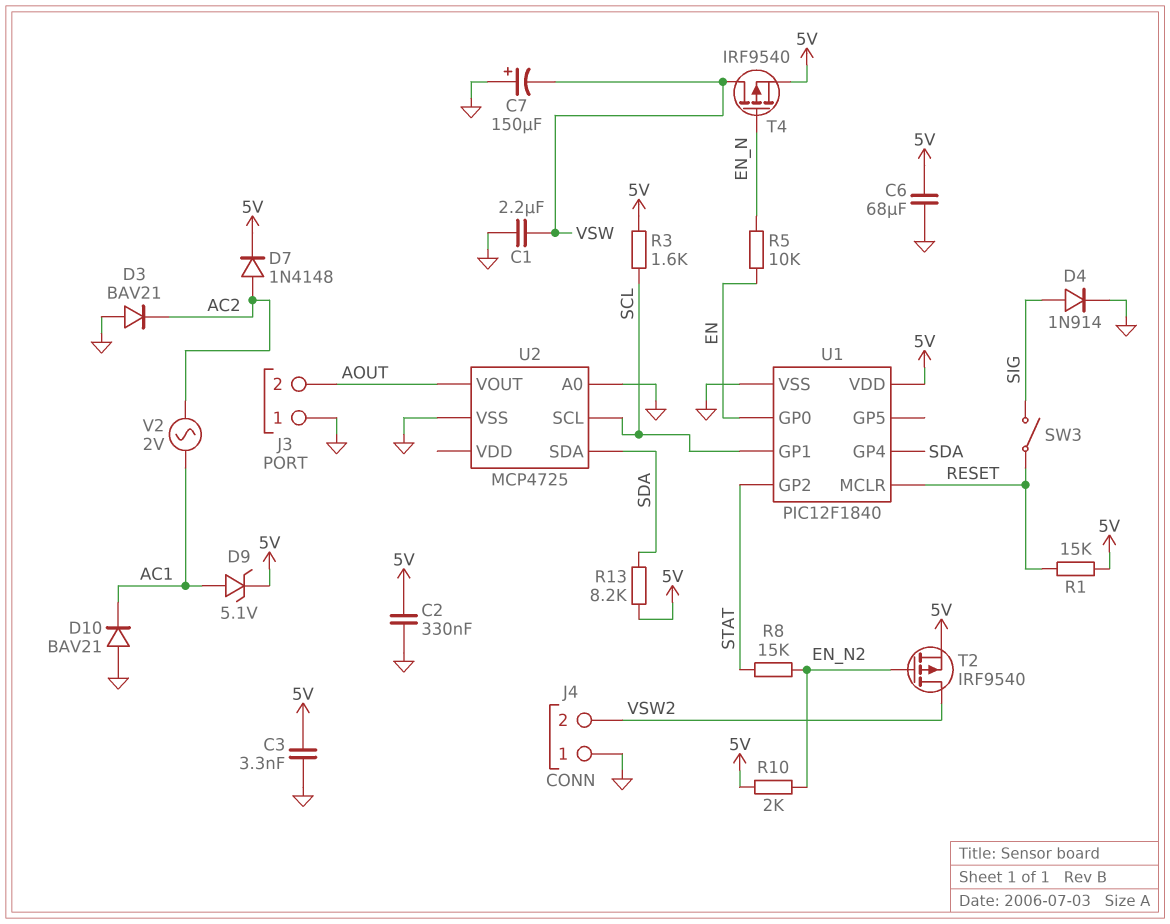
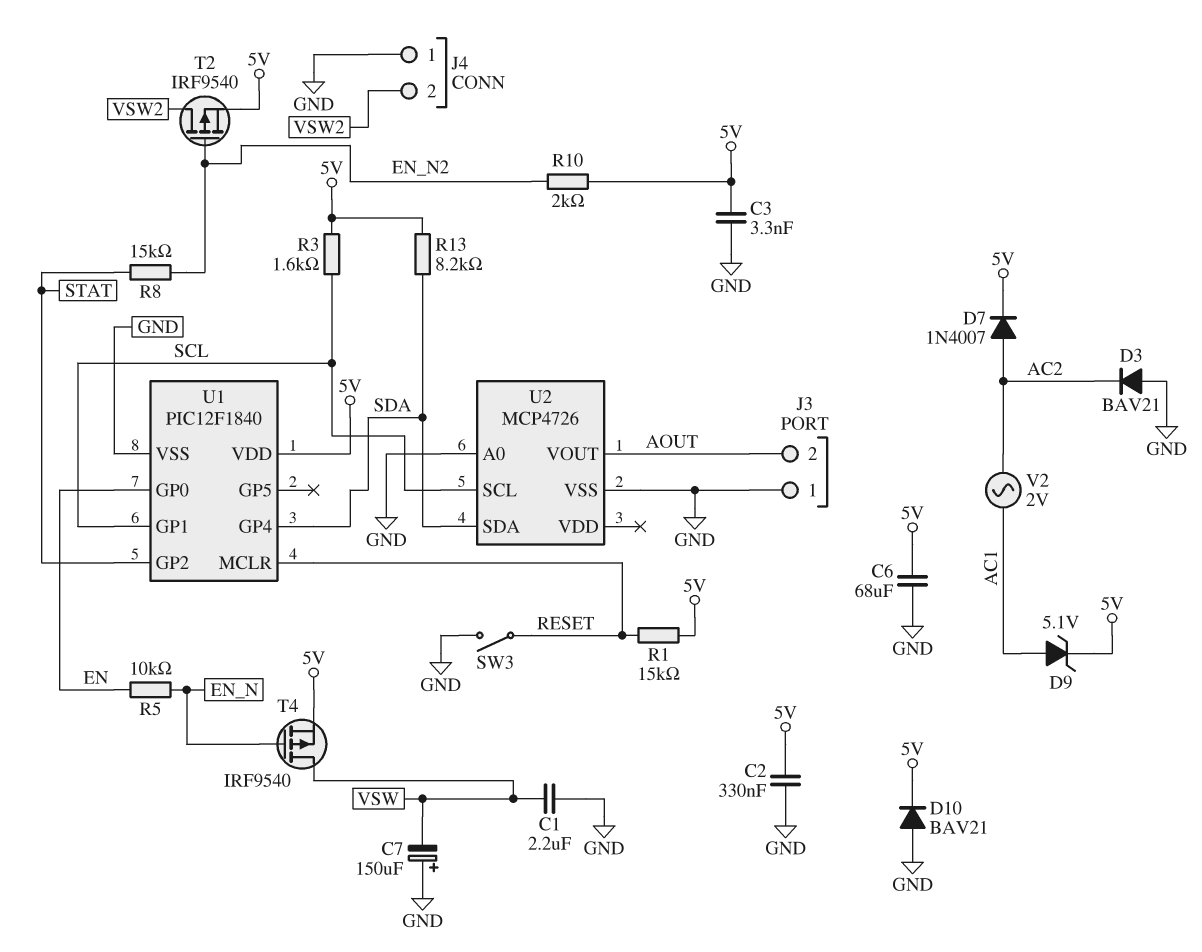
D4: diode 1N914 (A SIG, K GND) -> none
D7: diode 1N4148 (A AC2, K 5V) -> diode 1N4007 (A AC2, K 5V)
D10: diode BAV21 (A GND, K AC1) -> diode BAV21 (A GND, K 5V)
SW3: switch (RESET, SIG) -> switch (GND, RESET)
U2: MCP4725 -> MCP4726

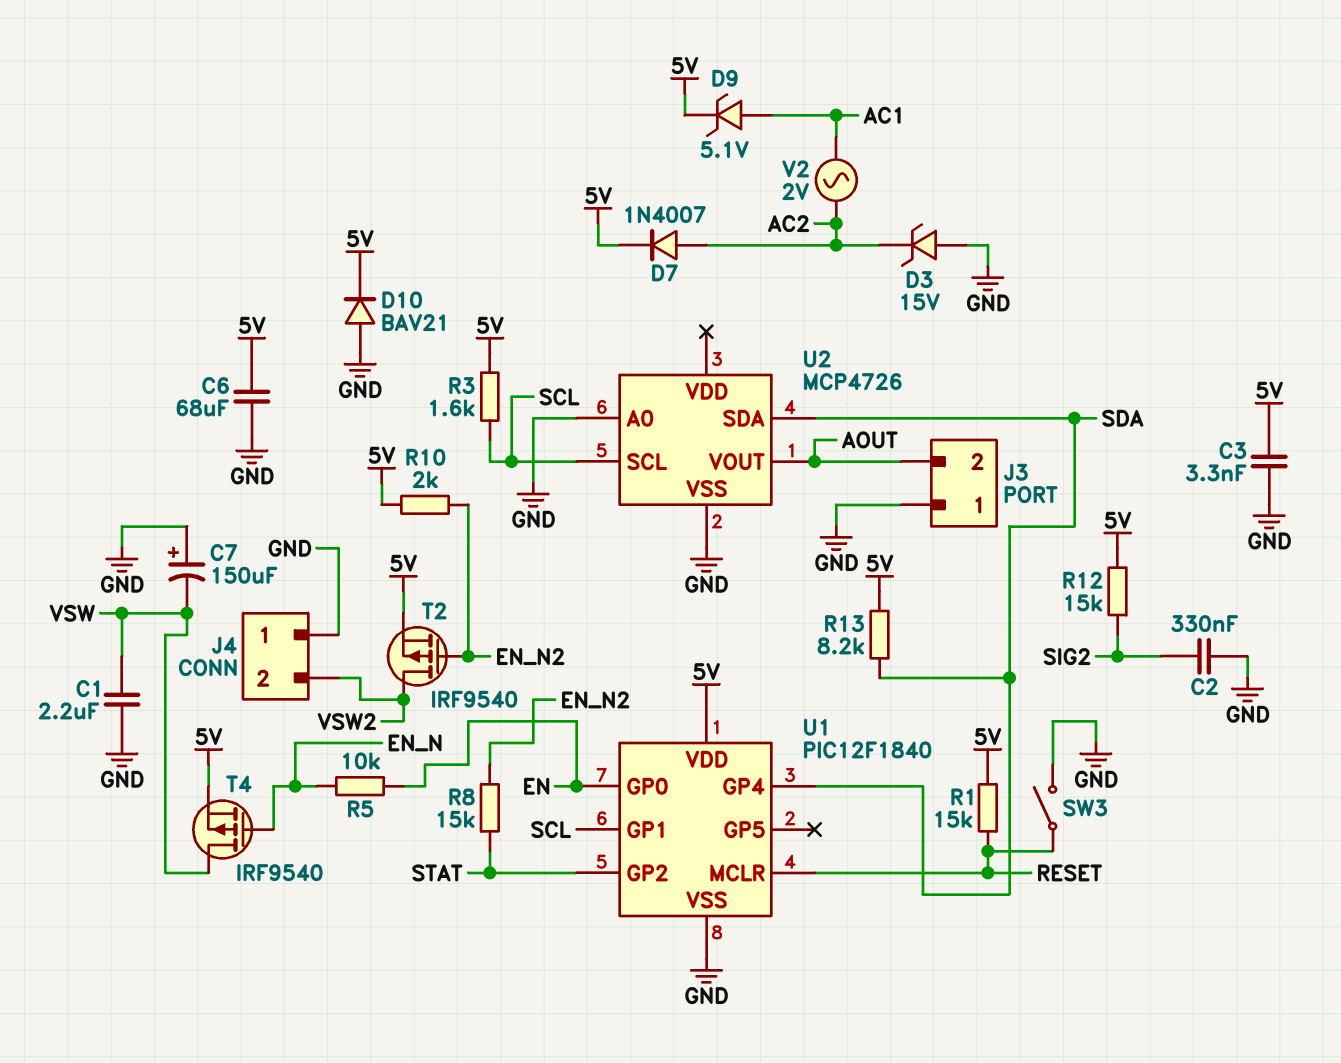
C2: 330nF (5V, GND) -> 330nF (GND, SIG2)
D3: diode BAV21 (A GND, K AC2) -> zener 15V (A GND, K AC2)
R12: none -> 15k (5V, SIG2)

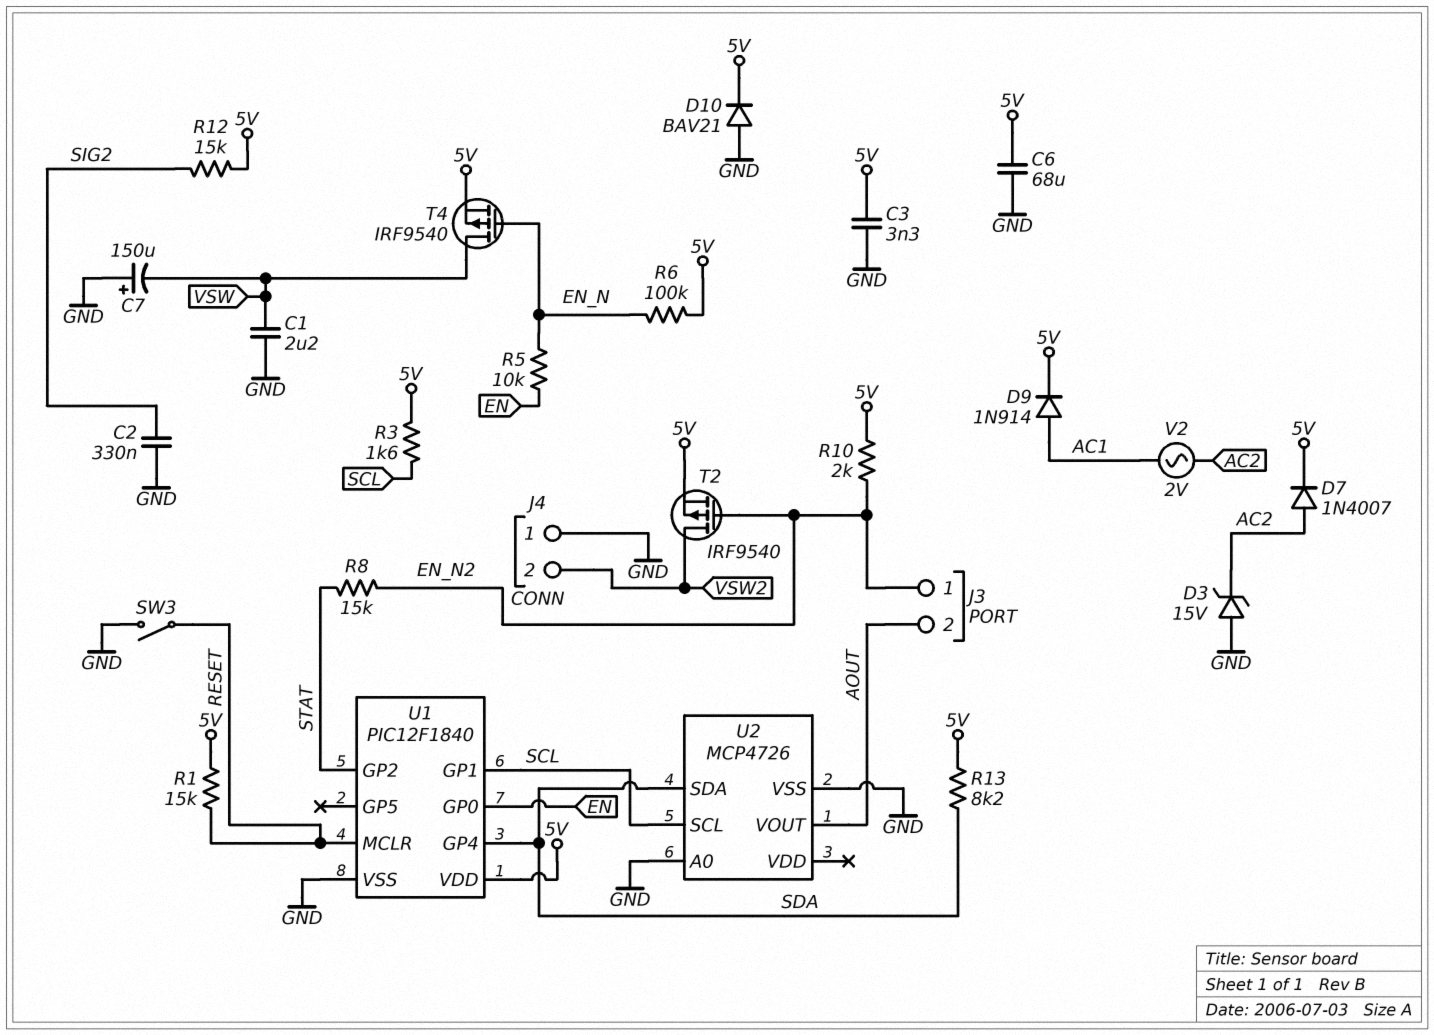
D9: zener 5.1V (A AC1, K 5V) -> diode 1N914 (A AC1, K 5V)
J3 pin 1: GND -> EN_N2
R6: none -> 100k (5V, EN_N)

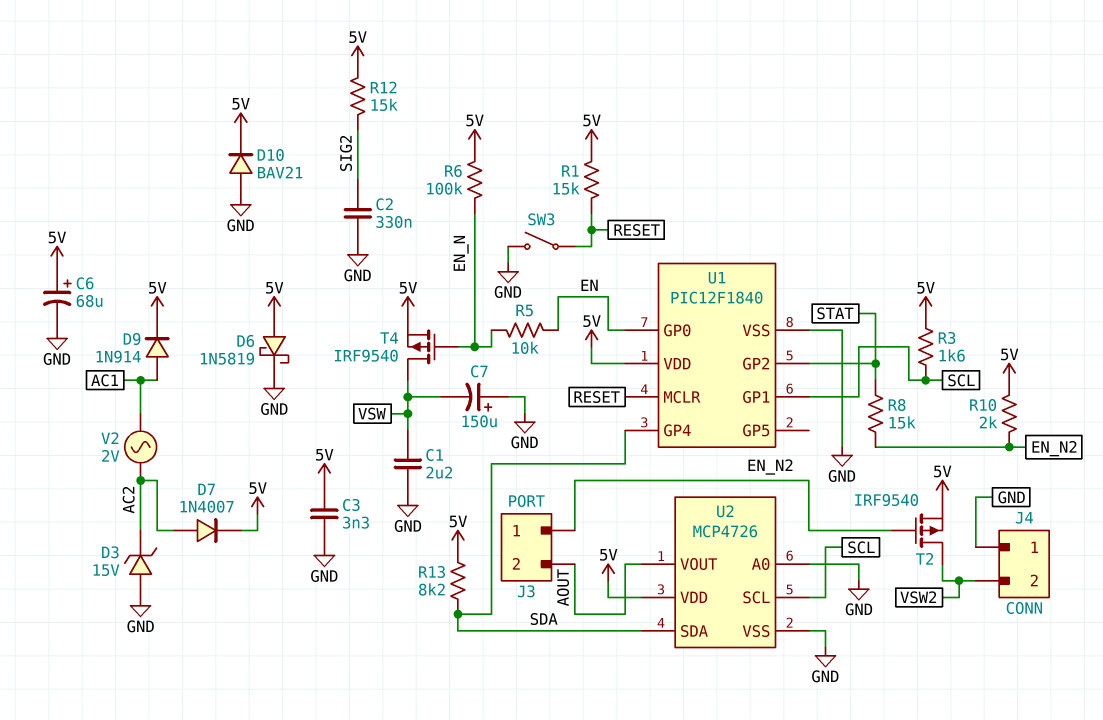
C6: 68uF (5V, GND) -> 68uF (plus 5V, minus GND)
D6: none -> schottky 1N5819 (A 5V, K GND)
U2 pin VDD: none -> 5V

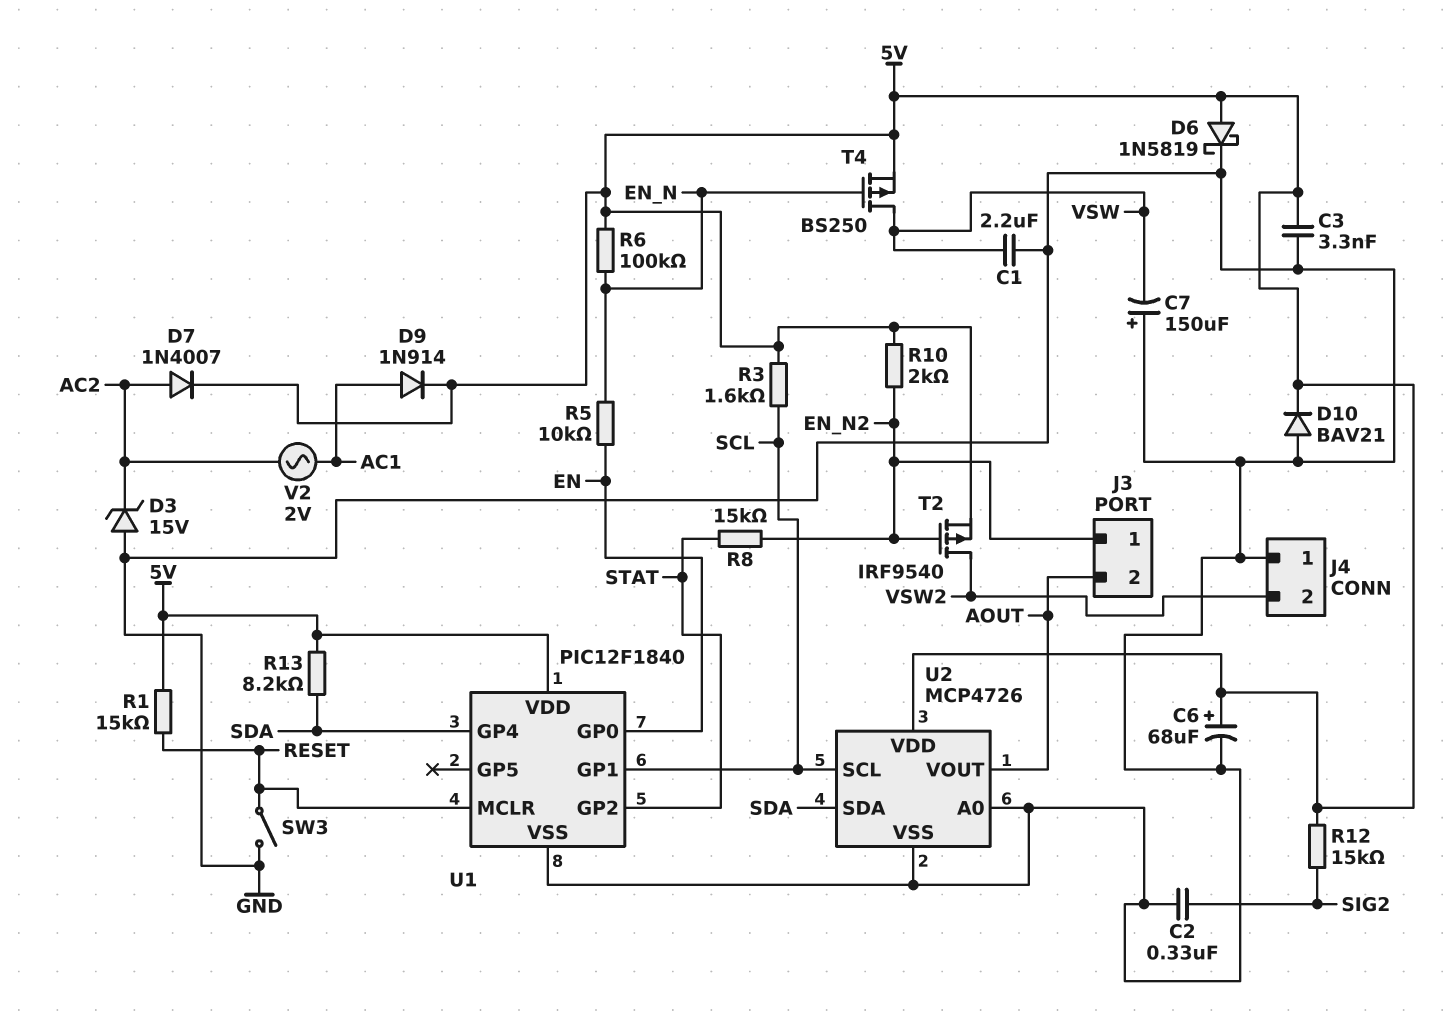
T4: PMOS IRF9540 (G EN_N, D VSW, S 5V) -> PMOS BS250 (G EN_N, D VSW, S 5V)

